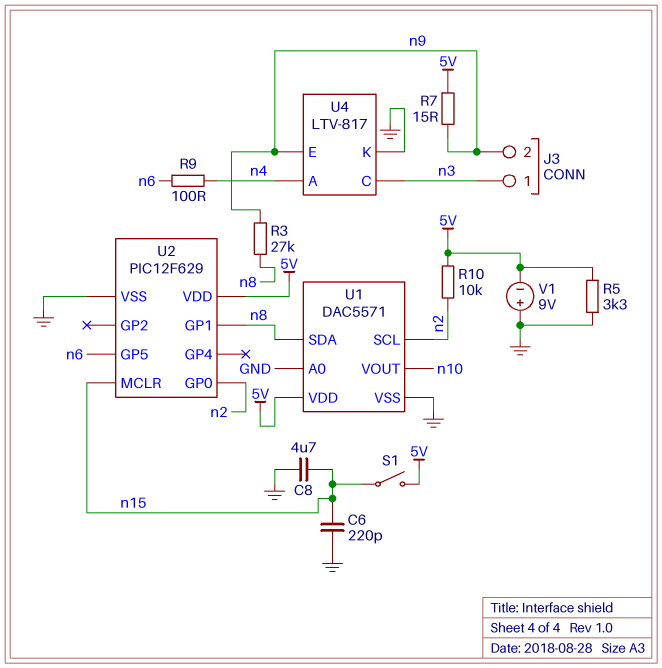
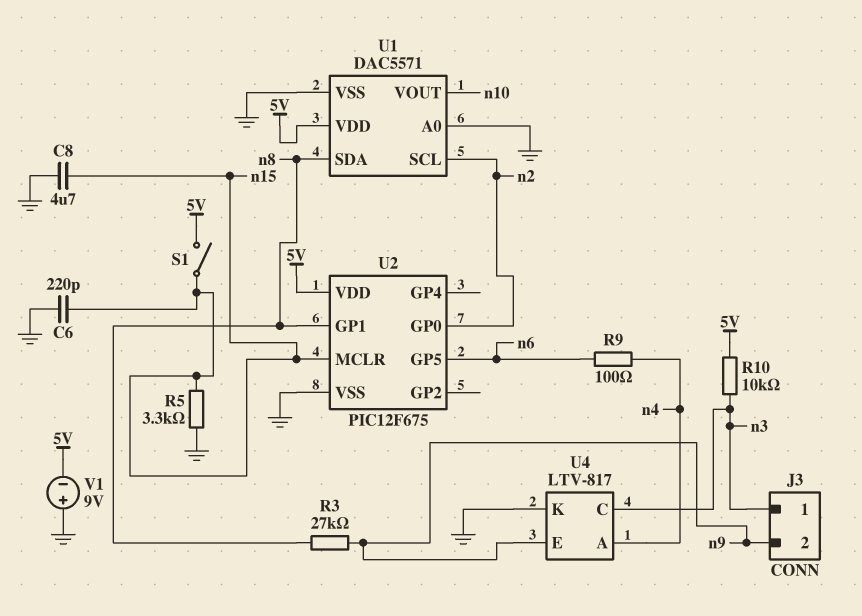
R5: 3.3k (5V, GND) -> 3.3k (GND, n15)
R7: 15 (5V, n9) -> none
R10: 10k (5V, n2) -> 10k (5V, n3)
U2: PIC12F629 -> PIC12F675

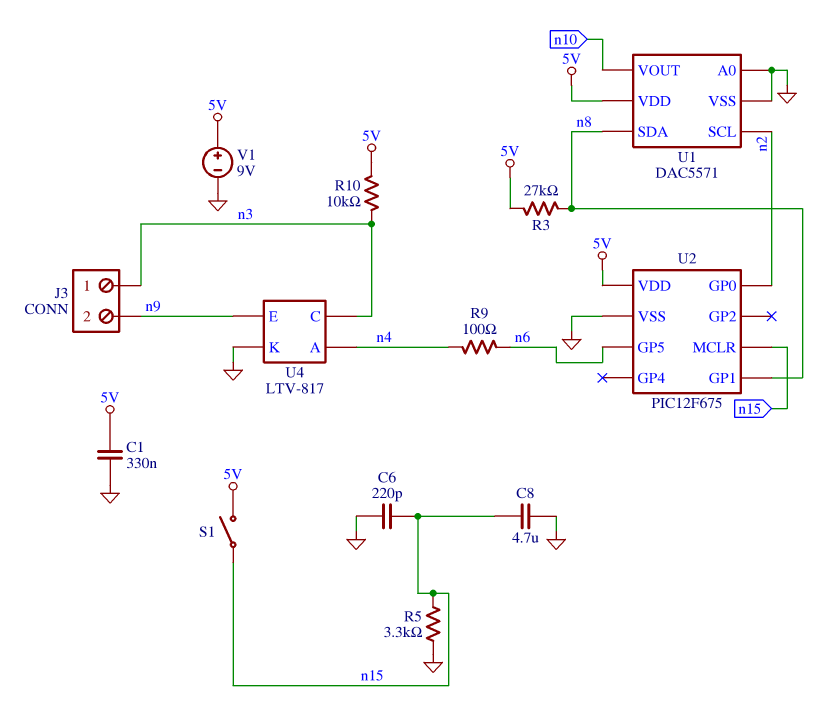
C1: none -> 330nF (5V, GND)
R3: 27k (n8, n9) -> 27k (5V, n8)
V1: 9V (plus GND, minus 5V) -> 9V (plus 5V, minus GND)

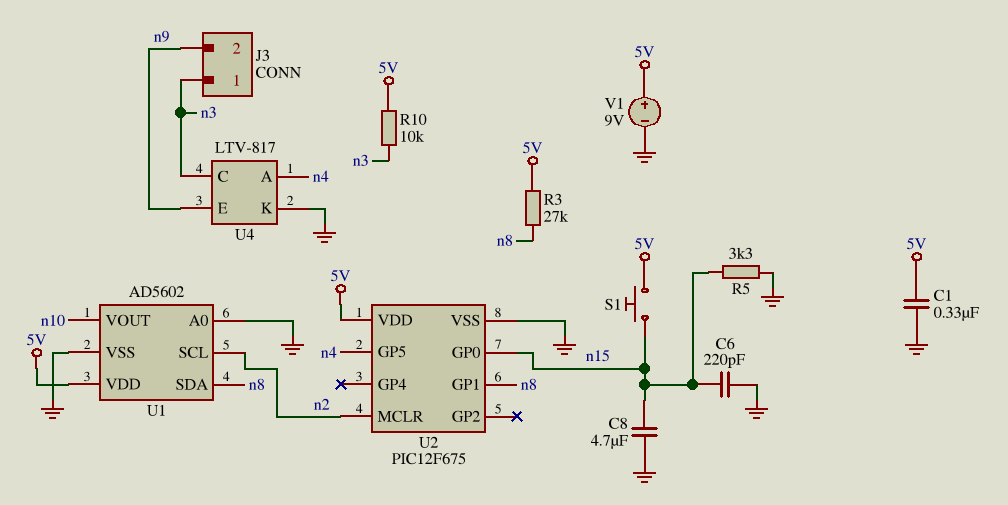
R9: 100 (n4, n6) -> none
S1: switch (5V, n15) -> button (5V, n15)
U1: DAC5571 -> AD5602
U2 pin GP0: n2 -> n15
U2 pin GP5: n6 -> n4
U2 pin MCLR: n15 -> n2

